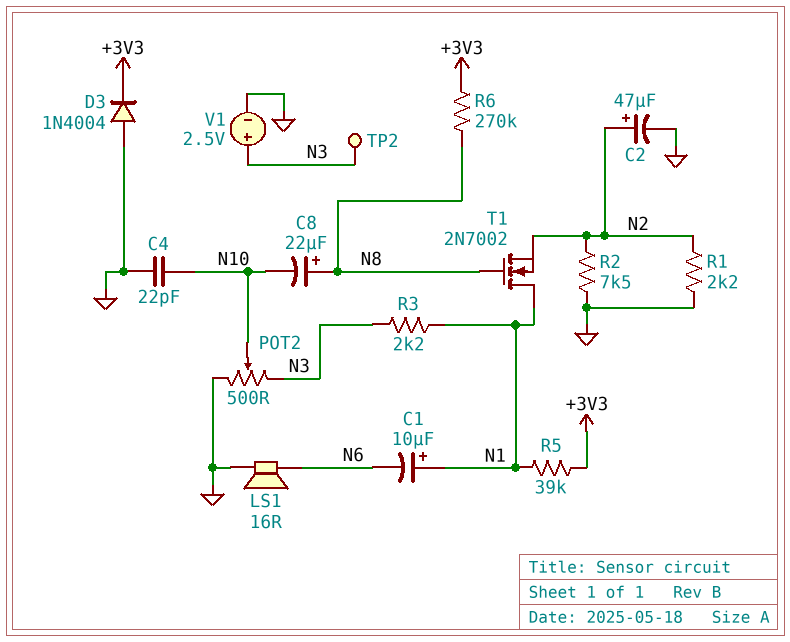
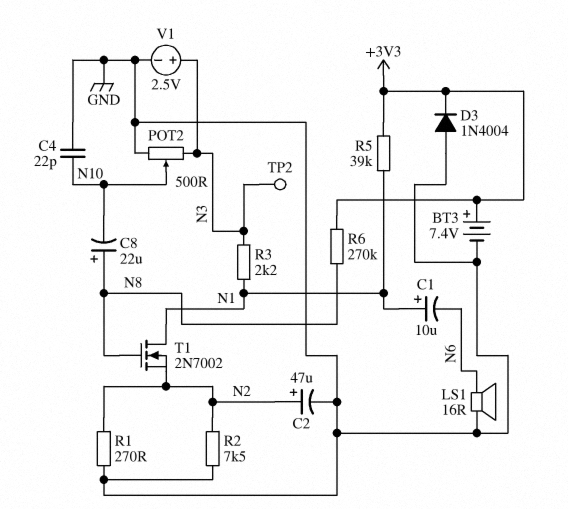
BT3: none -> 7.4V (plus +3V3, minus GND)
R1: 2.2k (GND, N2) -> 270 (GND, N2)

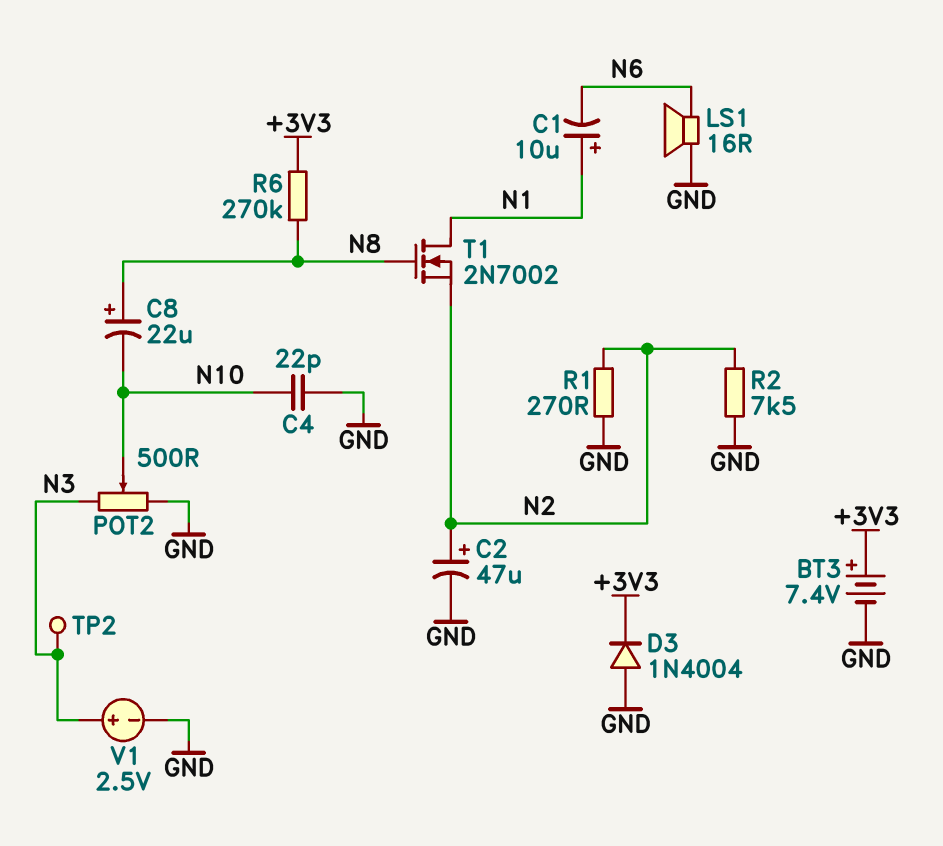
R3: 2.2k (N1, N3) -> none
R5: 39k (+3V3, N1) -> none

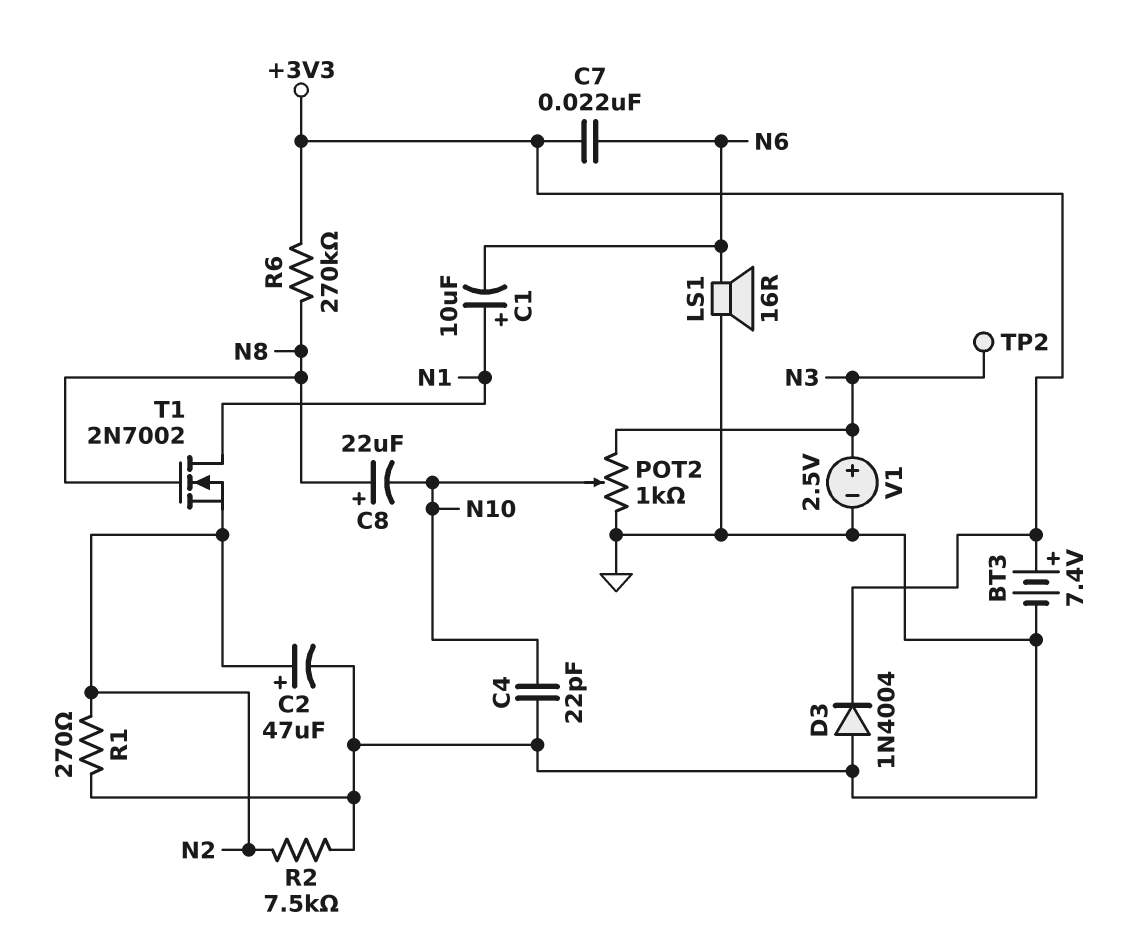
C7: none -> 22nF (+3V3, N6)
POT2: 500 (GND, N3, wiper N10) -> 1k (GND, N3, wiper N10)

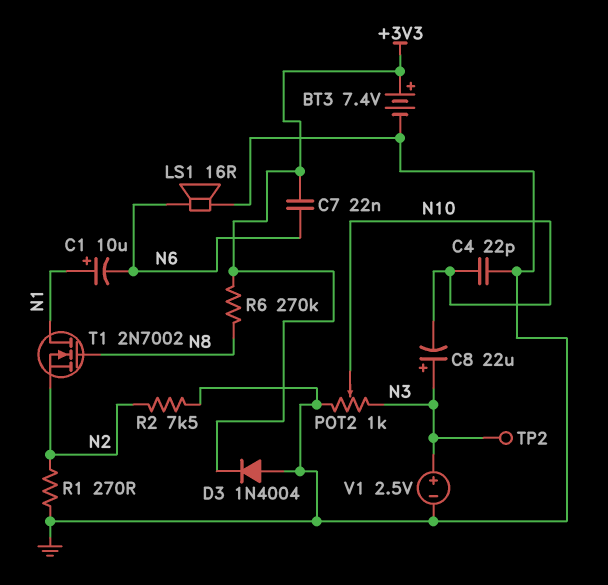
C2: 47uF (plus N2, minus GND) -> none
C8: 22uF (plus N8, minus N10) -> 22uF (plus N3, minus N10)

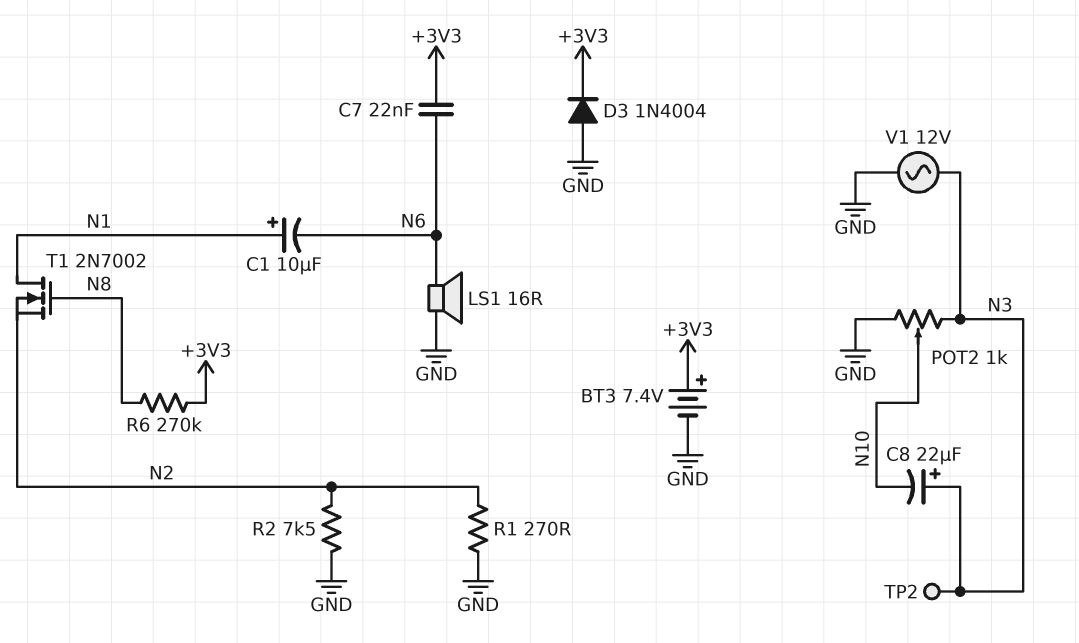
C4: 22pF (GND, N10) -> none
V1: 2.5V (plus N3, minus GND) -> AC 12V (GND, N3)

